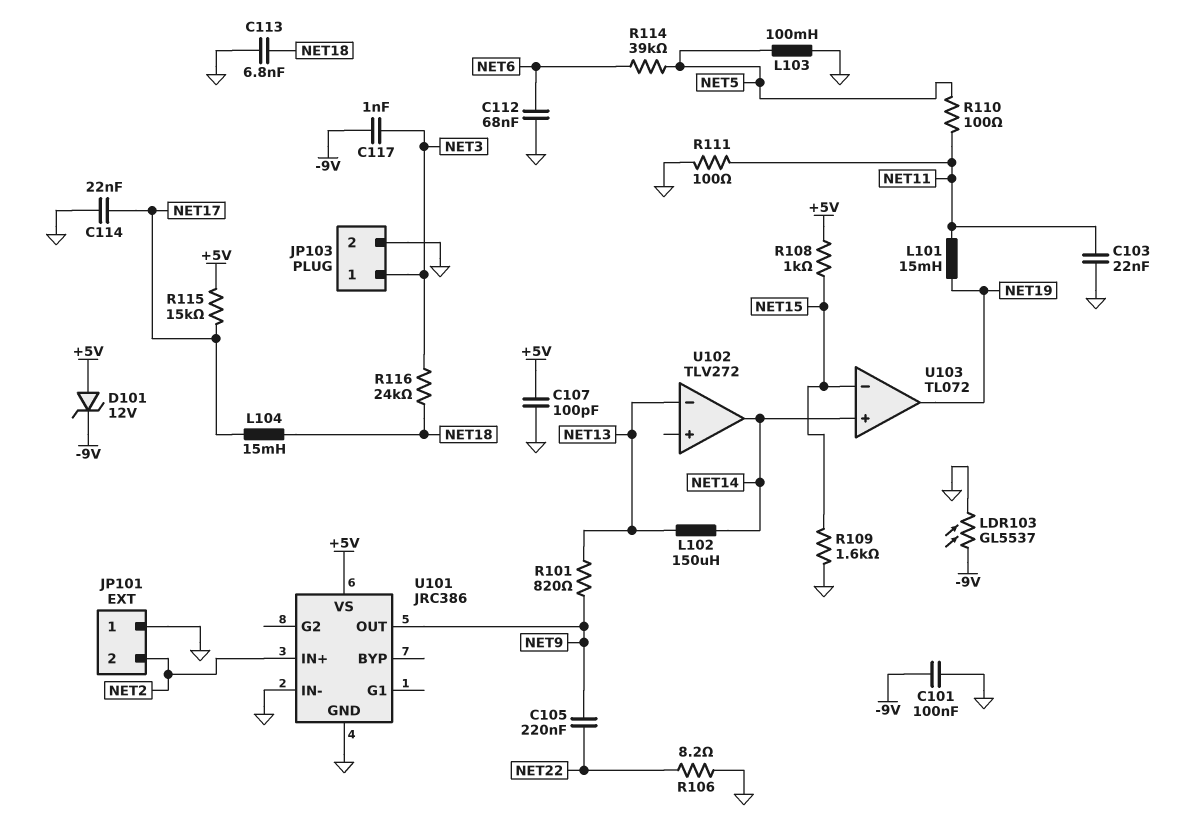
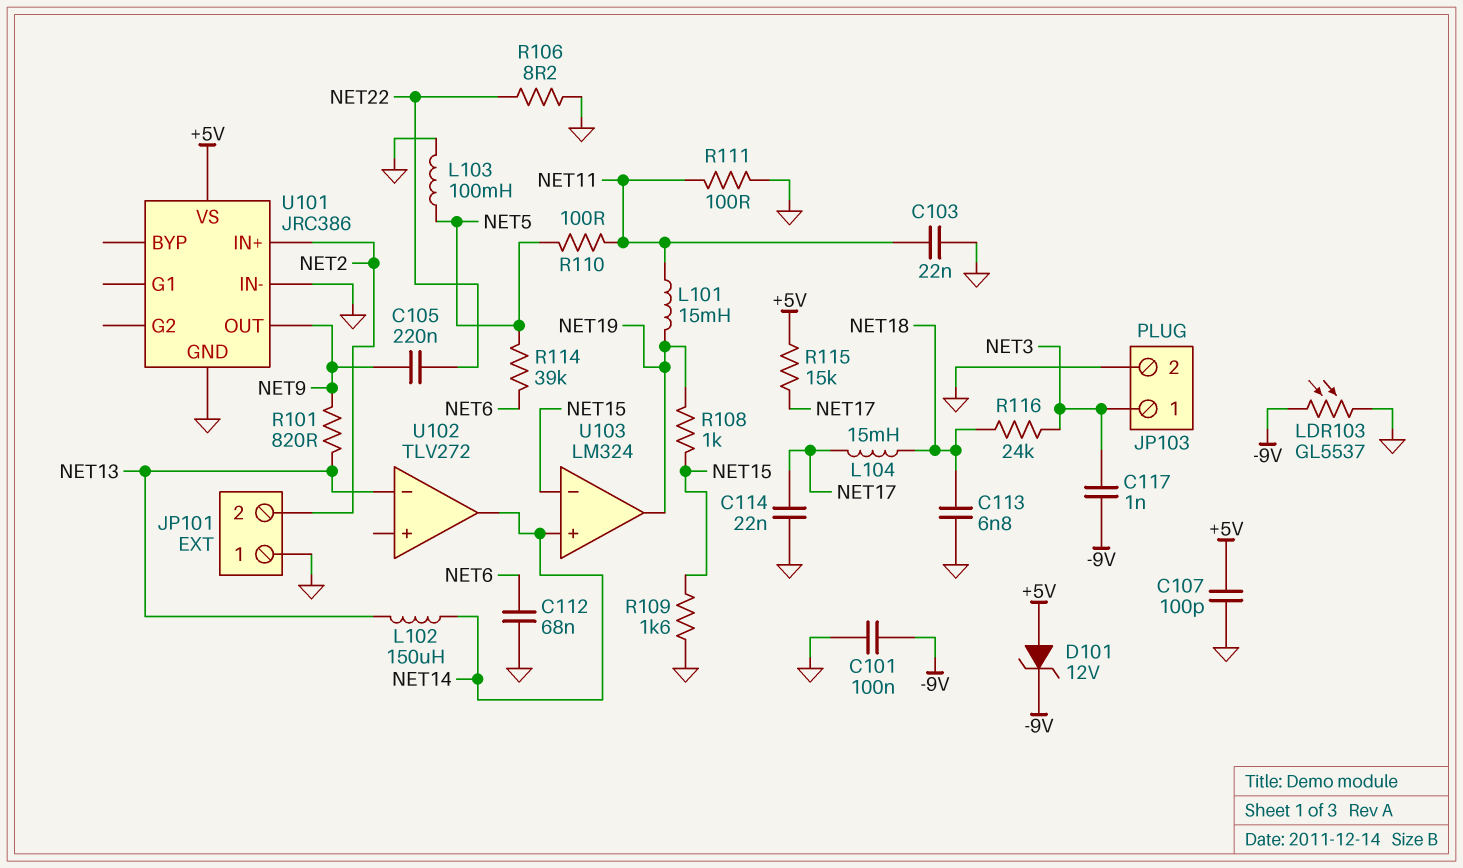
R108: 1k (+5V, NET15) -> 1k (NET15, NET19)
U103: TL072 -> LM324

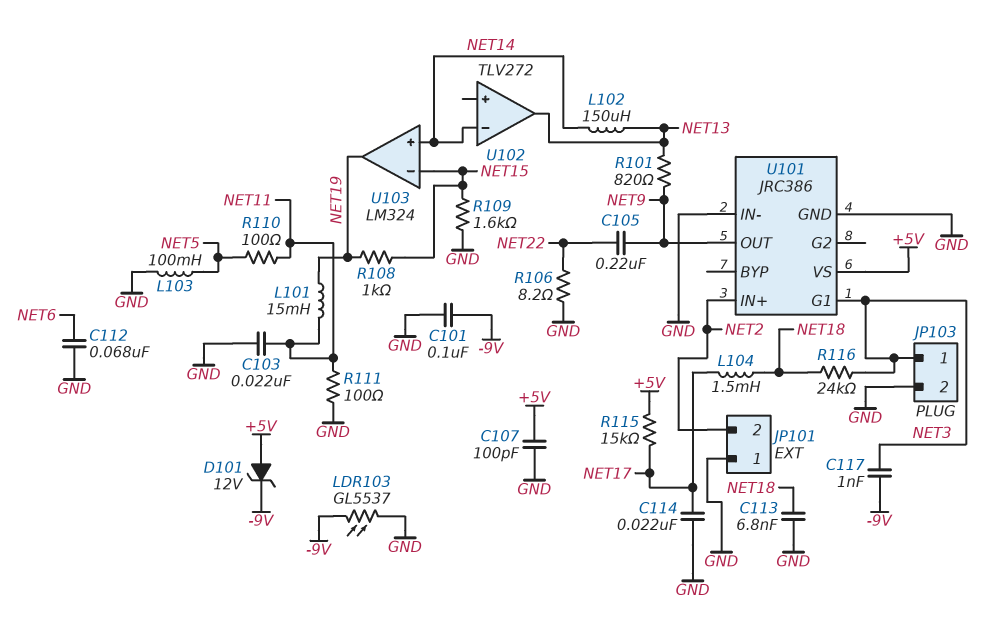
L104: 15mH (NET17, NET18) -> 1.5mH (NET17, NET18)
R114: 39k (NET5, NET6) -> none
U101 pin G1: none -> NET3
U102 pin in-: NET13 -> NET14
U102 pin out: NET14 -> NET13

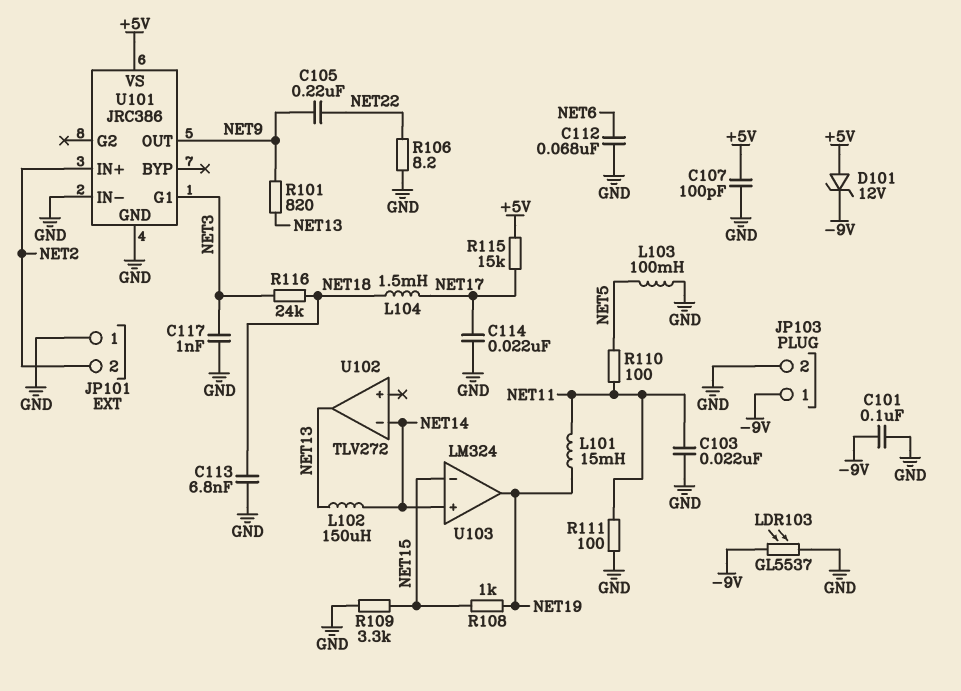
C117: 1nF (-9V, NET3) -> 1nF (GND, NET3)
JP103 pin 1: NET3 -> -9V
R109: 1.6k (GND, NET15) -> 3.3k (GND, NET15)

